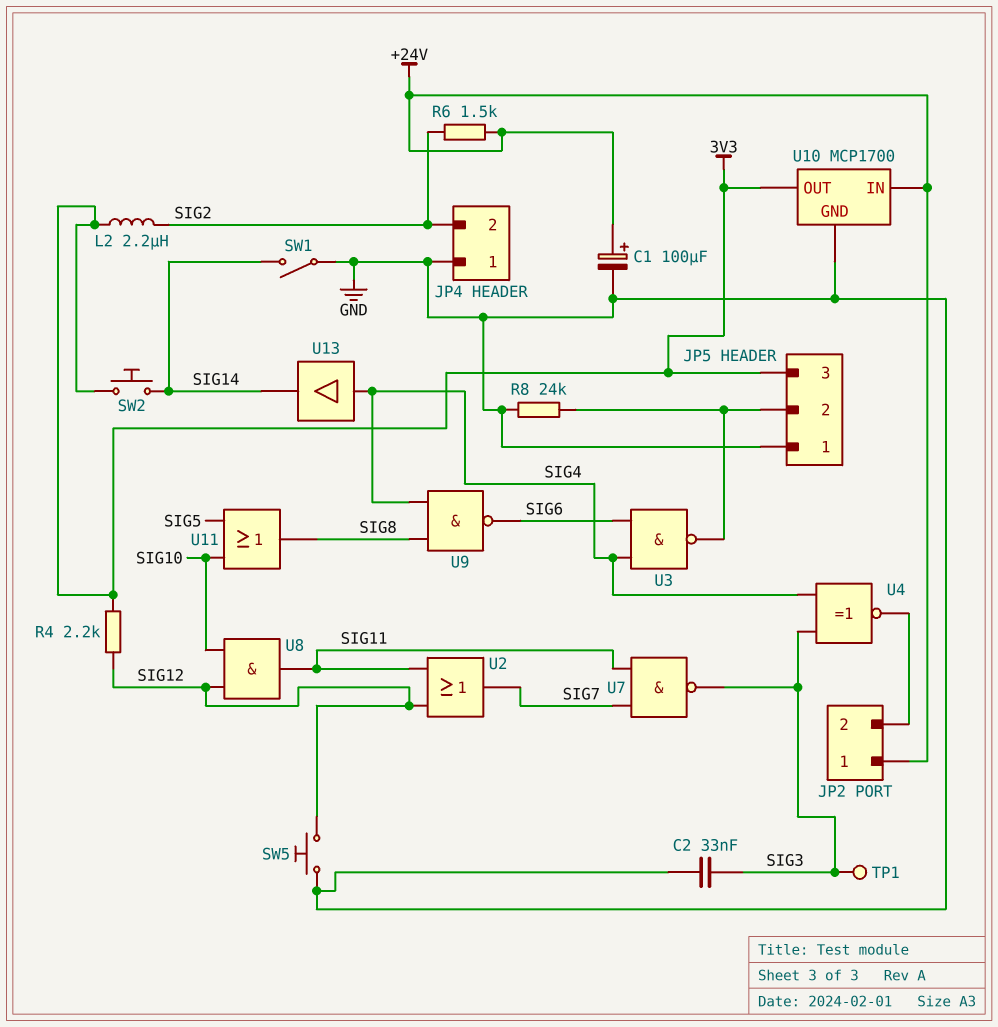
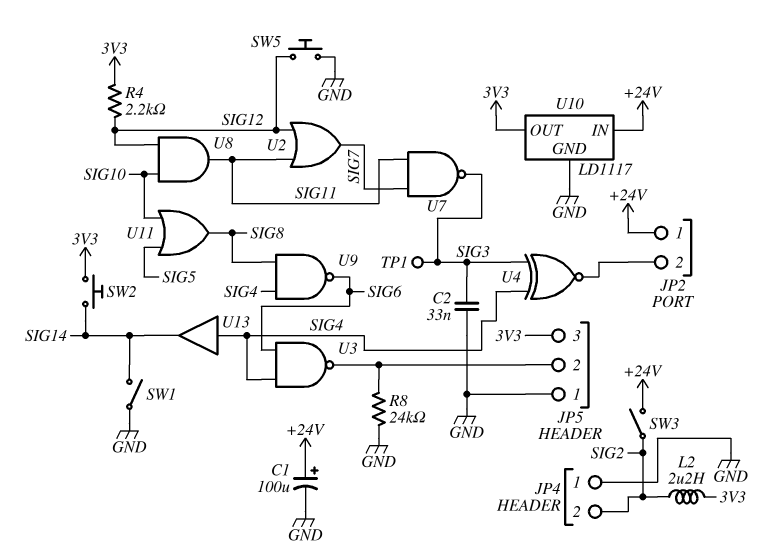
R6: 1.5k (+24V, SIG2) -> none
SW3: none -> switch (+24V, SIG2)
U10: MCP1700 -> LD1117

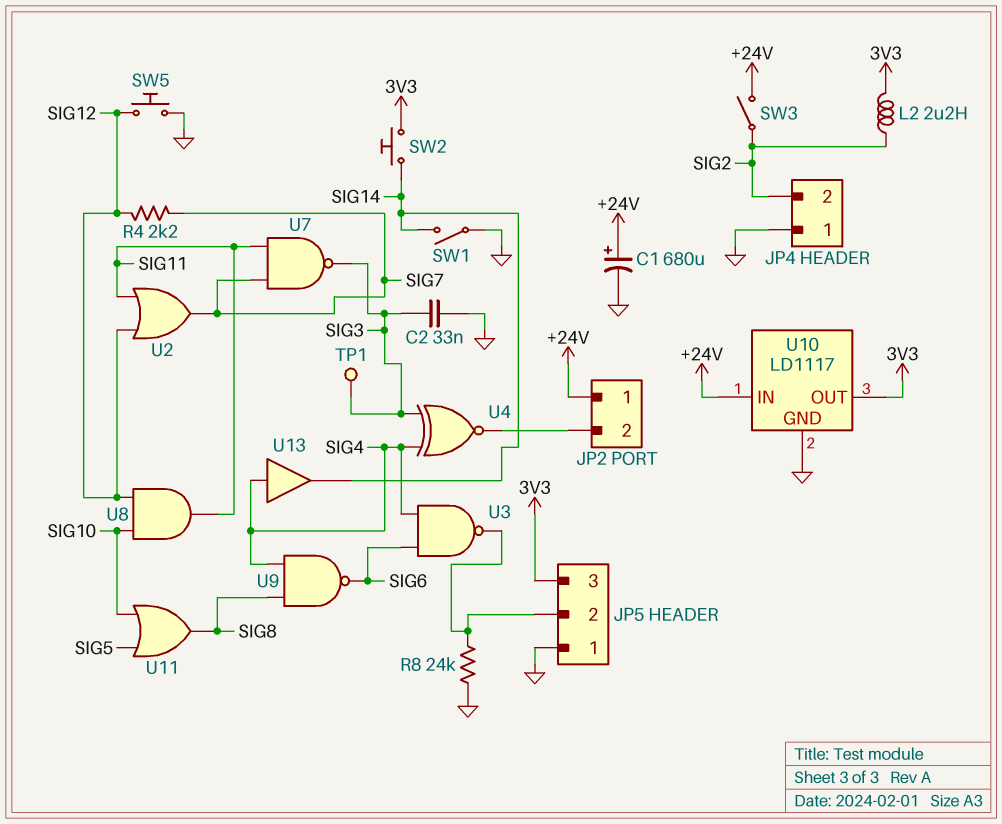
C1: 100uF (plus +24V, minus GND) -> 680uF (plus +24V, minus GND)
R4: 2.2k (3V3, SIG12) -> 2.2k (SIG7, SIG12)

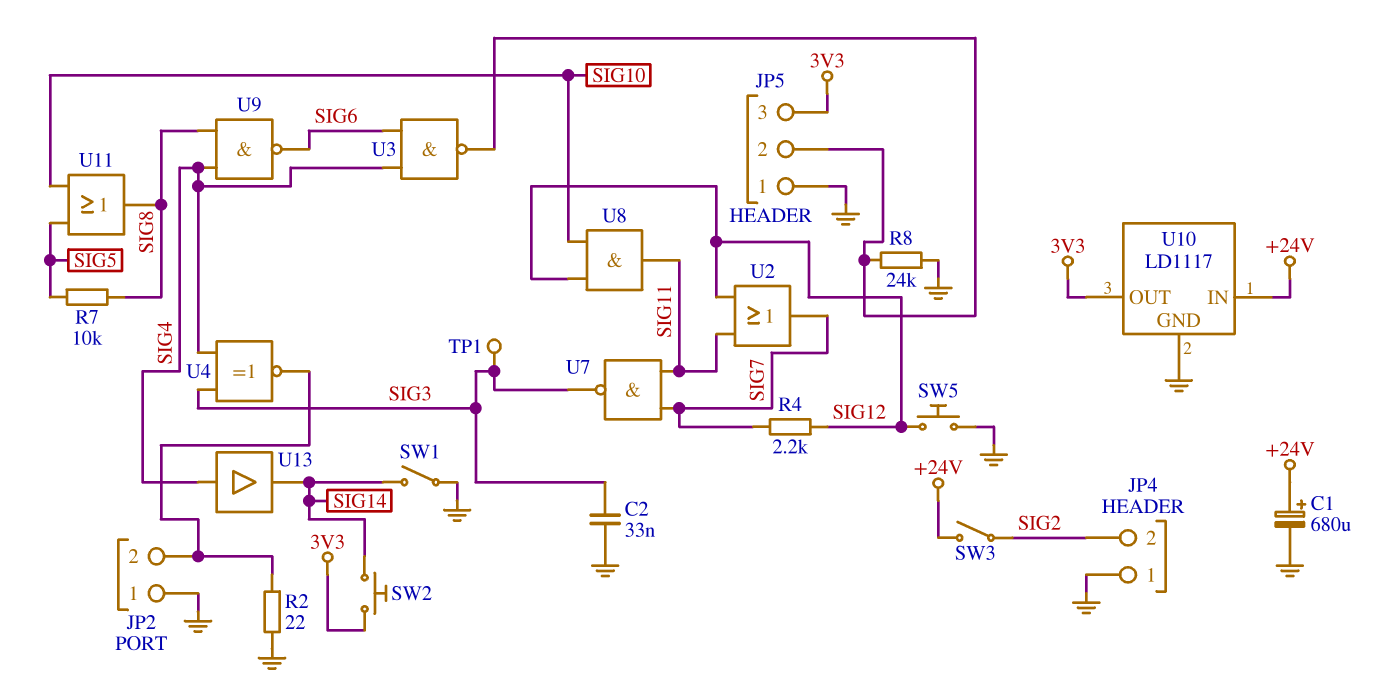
JP2 pin 1: +24V -> GND
L2: 2.2uH (3V3, SIG2) -> none
R2: none -> 22 (GND, JP2/2)
R7: none -> 10k (SIG5, SIG8)

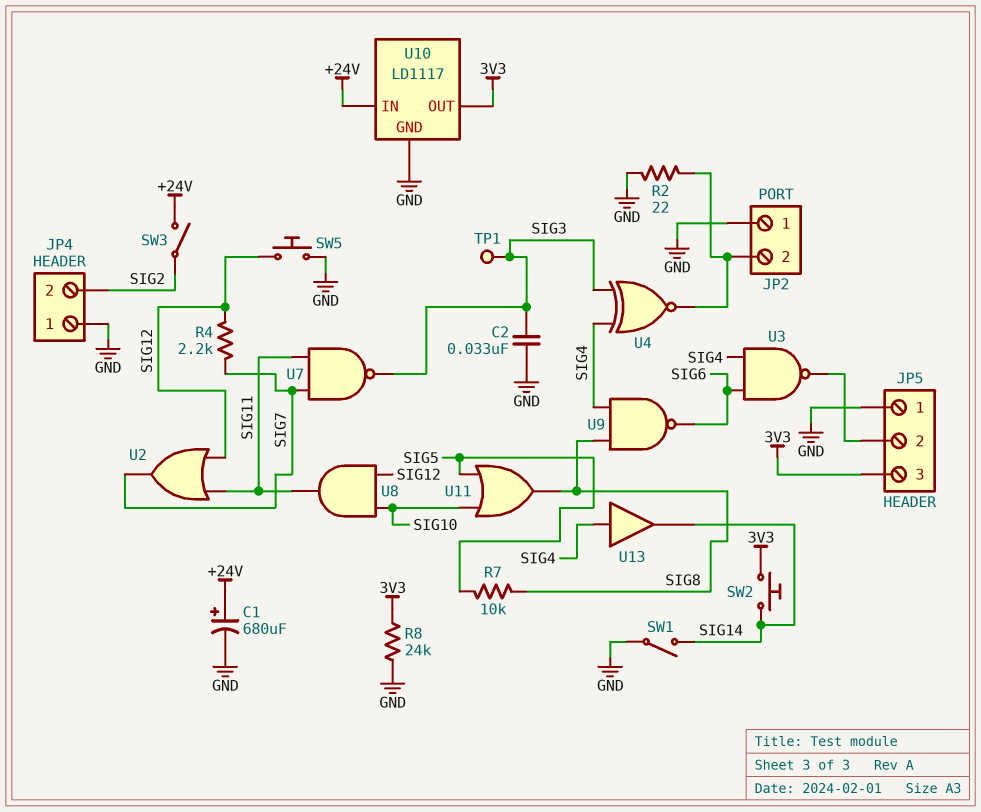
R8: 24k (GND, JP5/2) -> 24k (3V3, GND)

